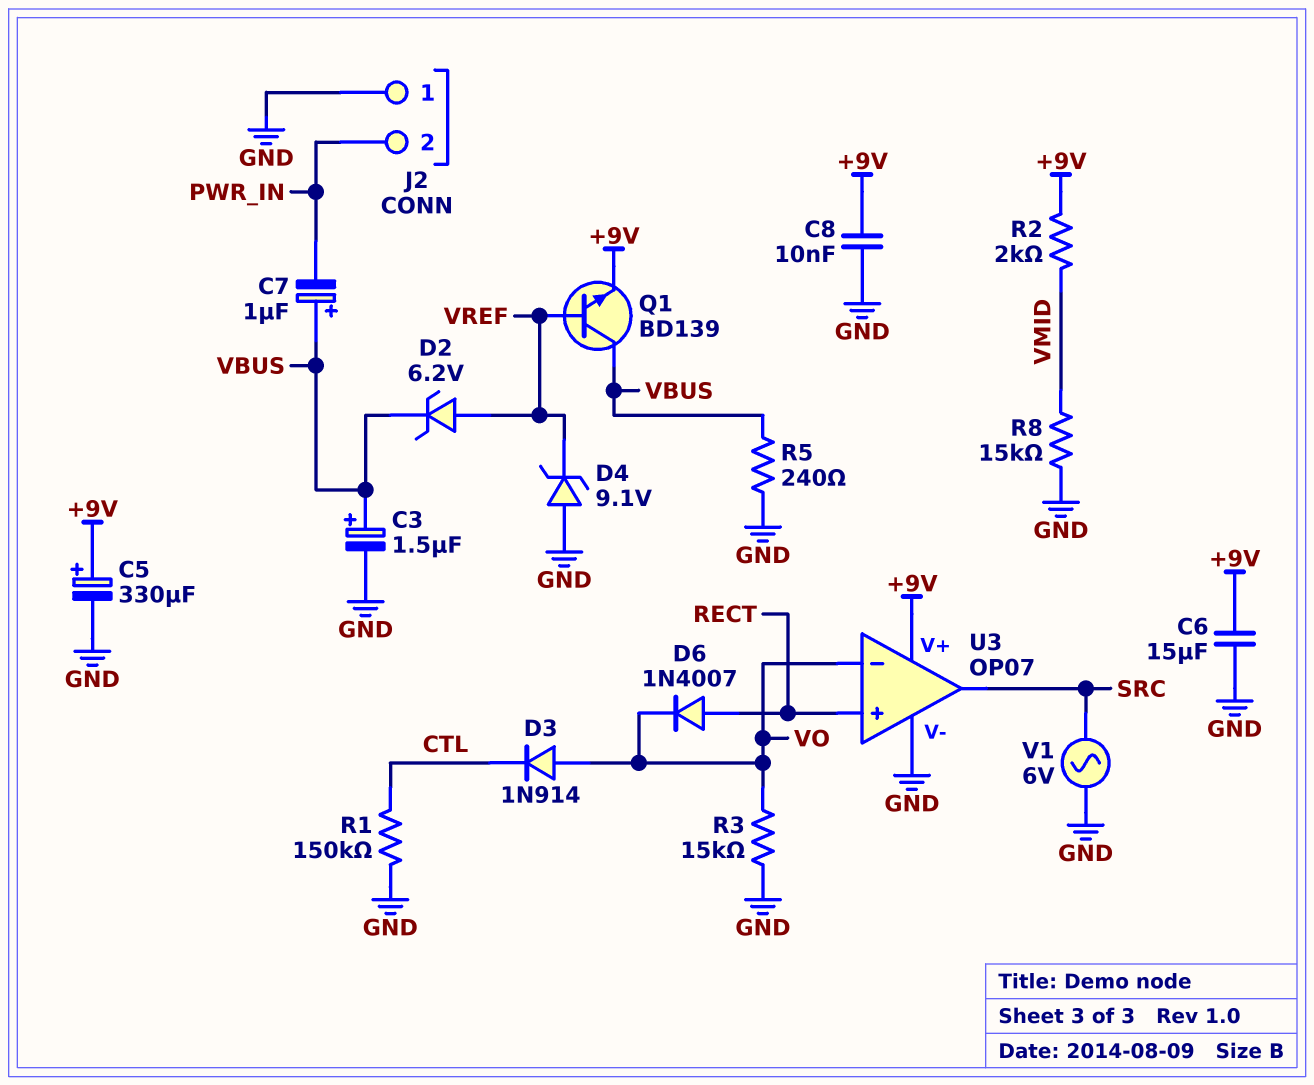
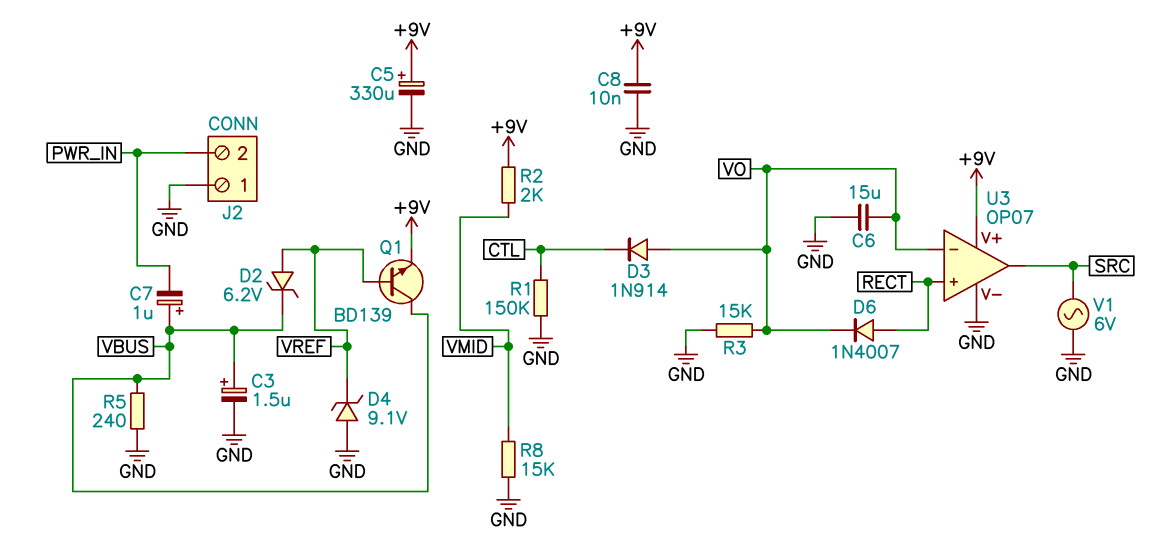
C6: 15uF (+9V, GND) -> 15uF (GND, VO)

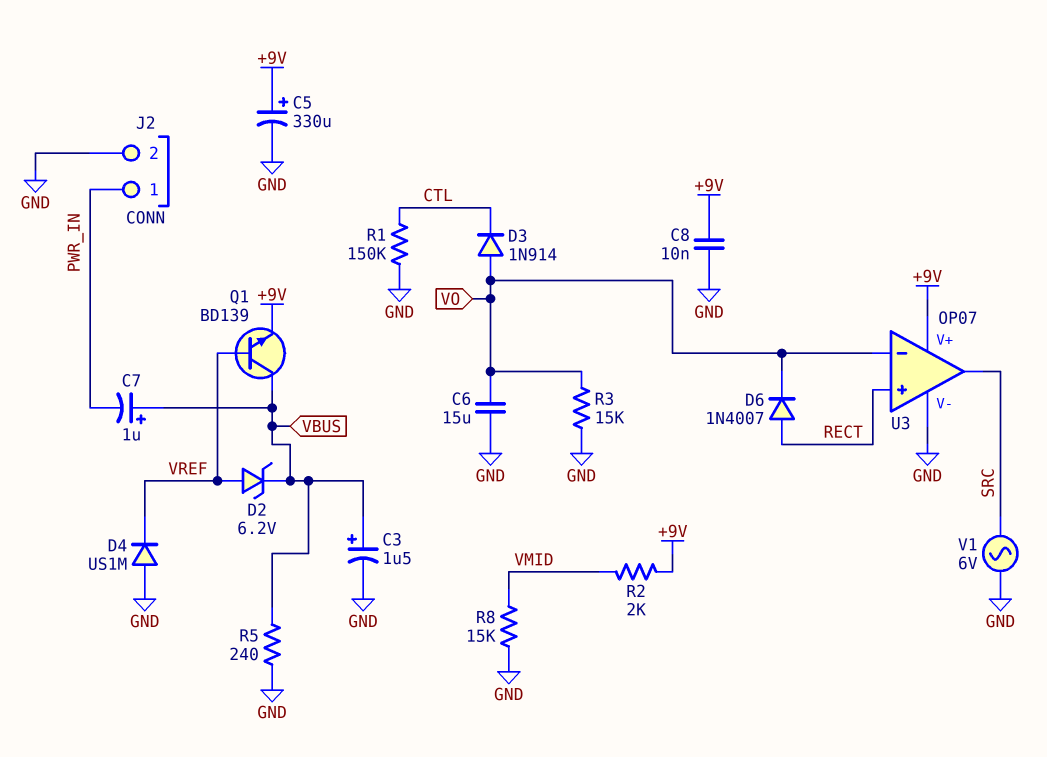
D4: zener 9.1V (A GND, K VREF) -> diode US1M (A GND, K VREF)
J2 pin 1: GND -> PWR_IN
J2 pin 2: PWR_IN -> GND

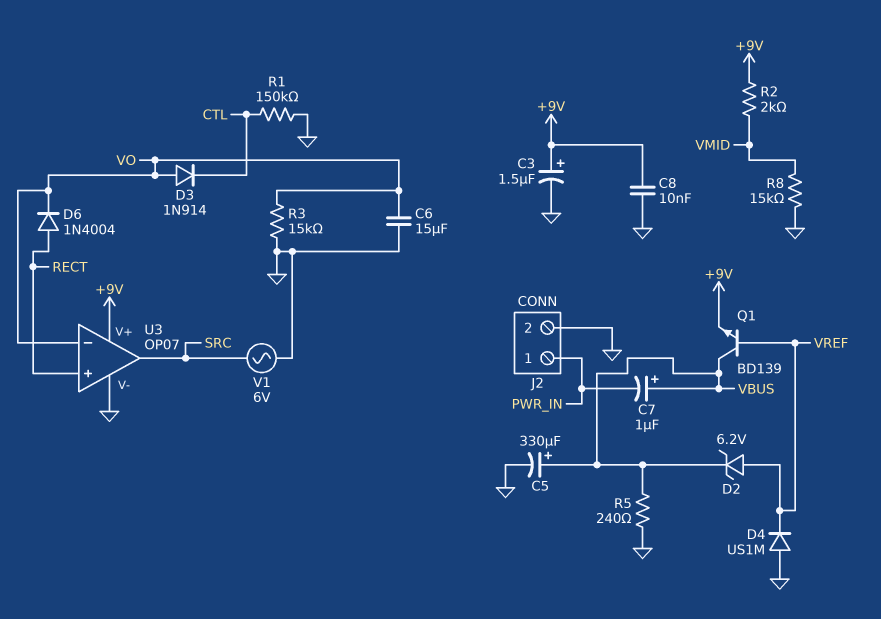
C3: 1.5uF (plus VBUS, minus GND) -> 1.5uF (plus +9V, minus GND)
C5: 330uF (plus +9V, minus GND) -> 330uF (plus VBUS, minus GND)
D6: diode 1N4007 (A RECT, K VO) -> diode 1N4004 (A RECT, K VO)

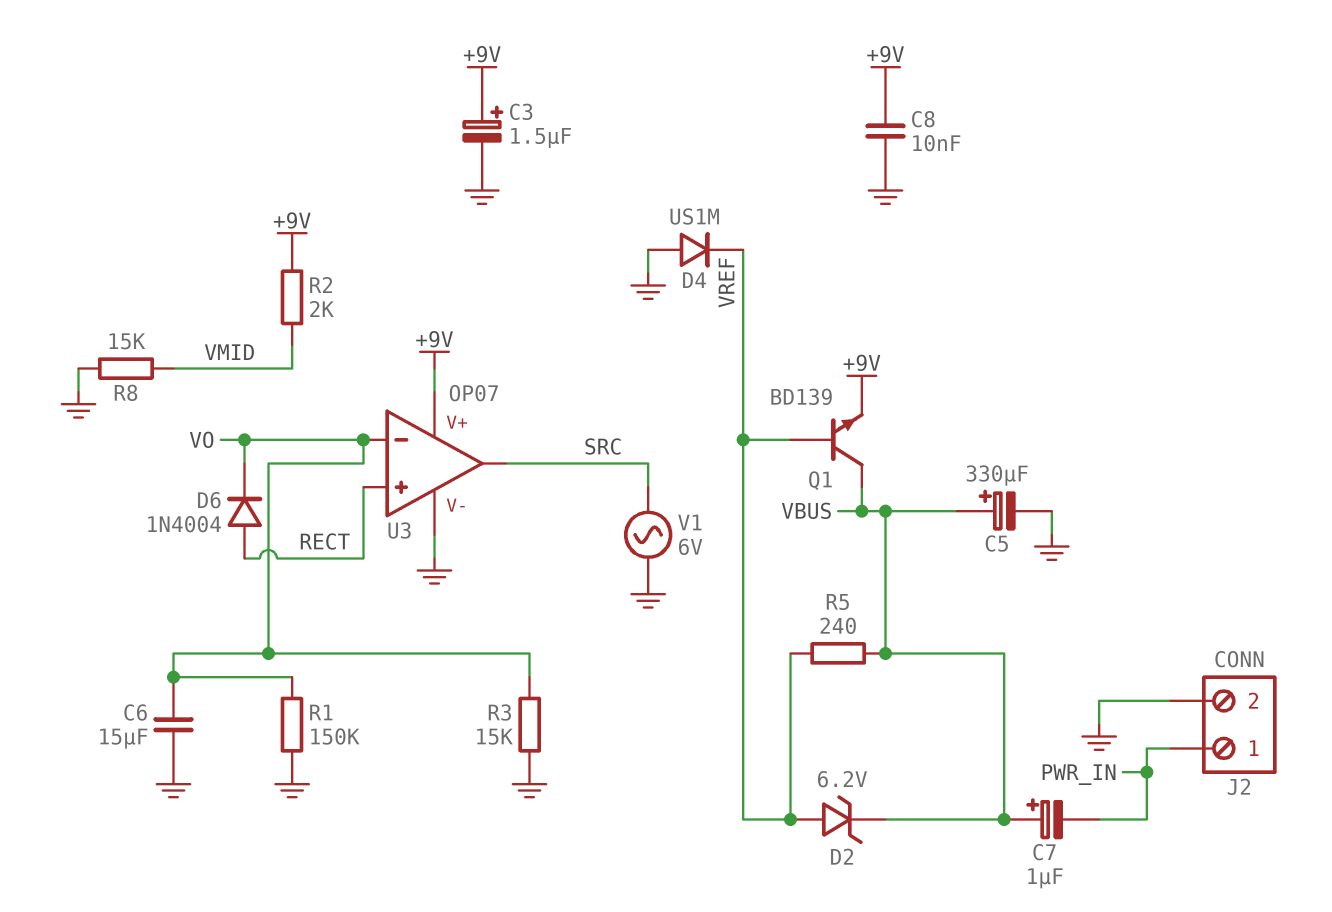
D3: diode 1N914 (A VO, K CTL) -> none
R1: 150k (CTL, GND) -> 150k (GND, VO)
R5: 240 (GND, VBUS) -> 240 (VBUS, VREF)

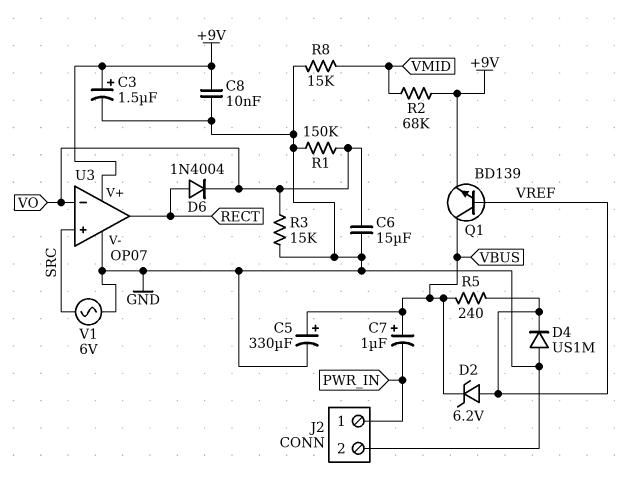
R2: 2k (+9V, VMID) -> 68k (+9V, VMID)
U3 pin in+: RECT -> SRC
U3 pin out: SRC -> RECT

